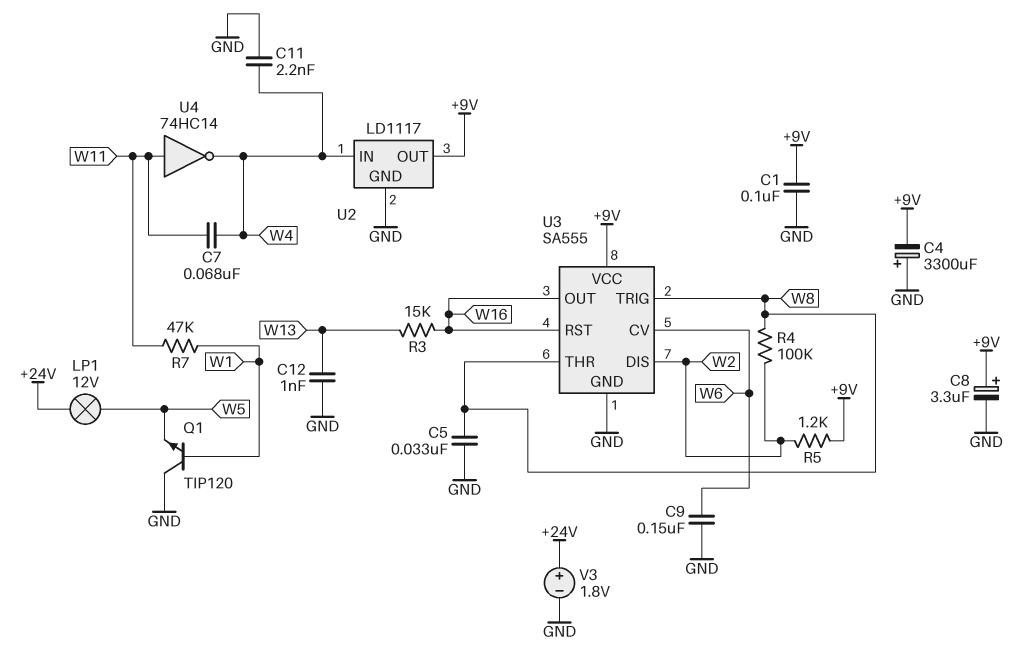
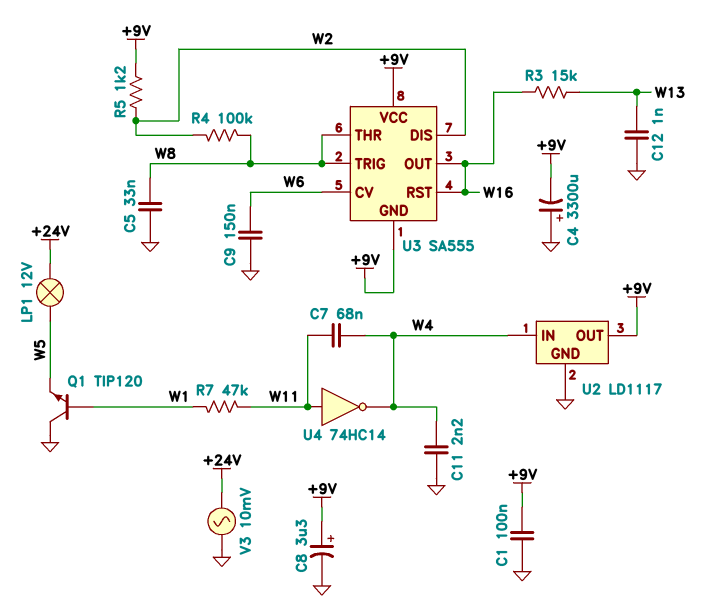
U3 pin GND: GND -> +9V
V3: 1.8V (plus +24V, minus GND) -> AC 10mV (+24V, GND)

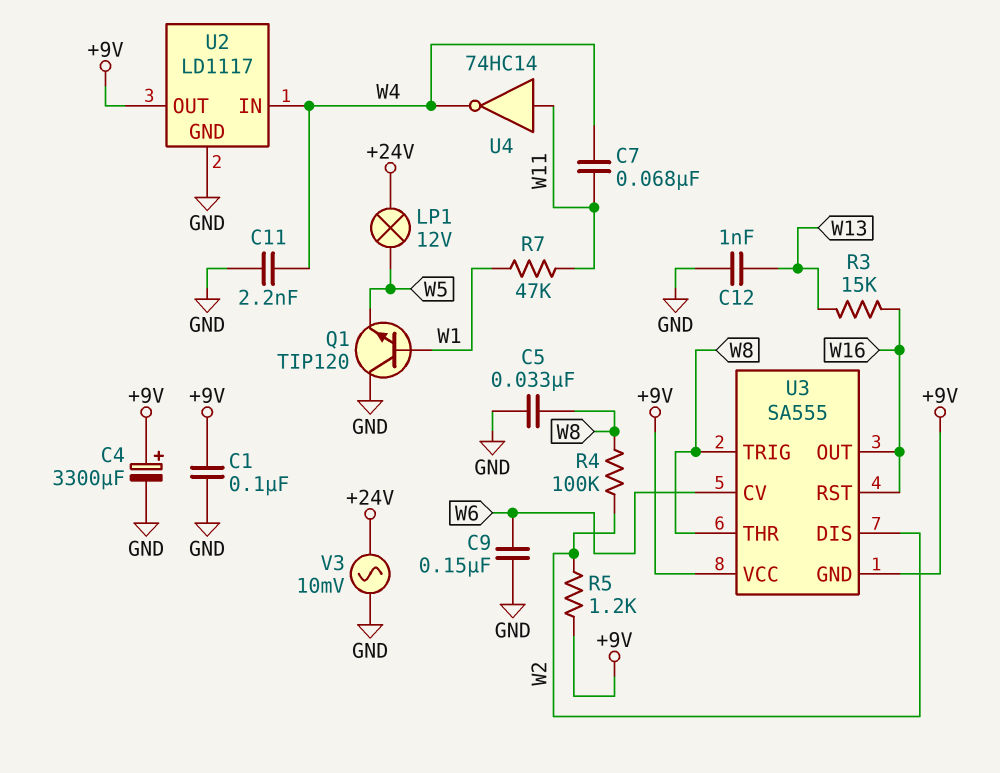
C4: 3300uF (plus GND, minus +9V) -> 3300uF (plus +9V, minus GND)
C8: 3.3uF (plus +9V, minus GND) -> none

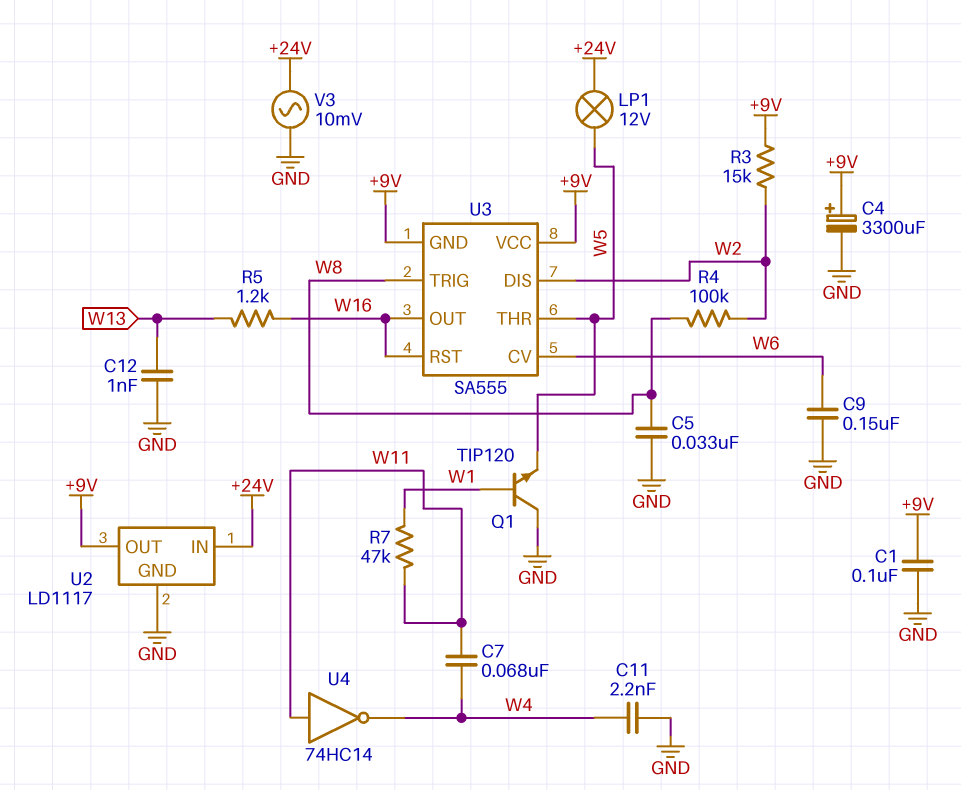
R3: 15k (W13, W16) -> 15k (+9V, W2)
R5: 1.2k (+9V, W2) -> 1.2k (W13, W16)
U2 pin IN: W4 -> +24V
U3 pin THR: W8 -> W5

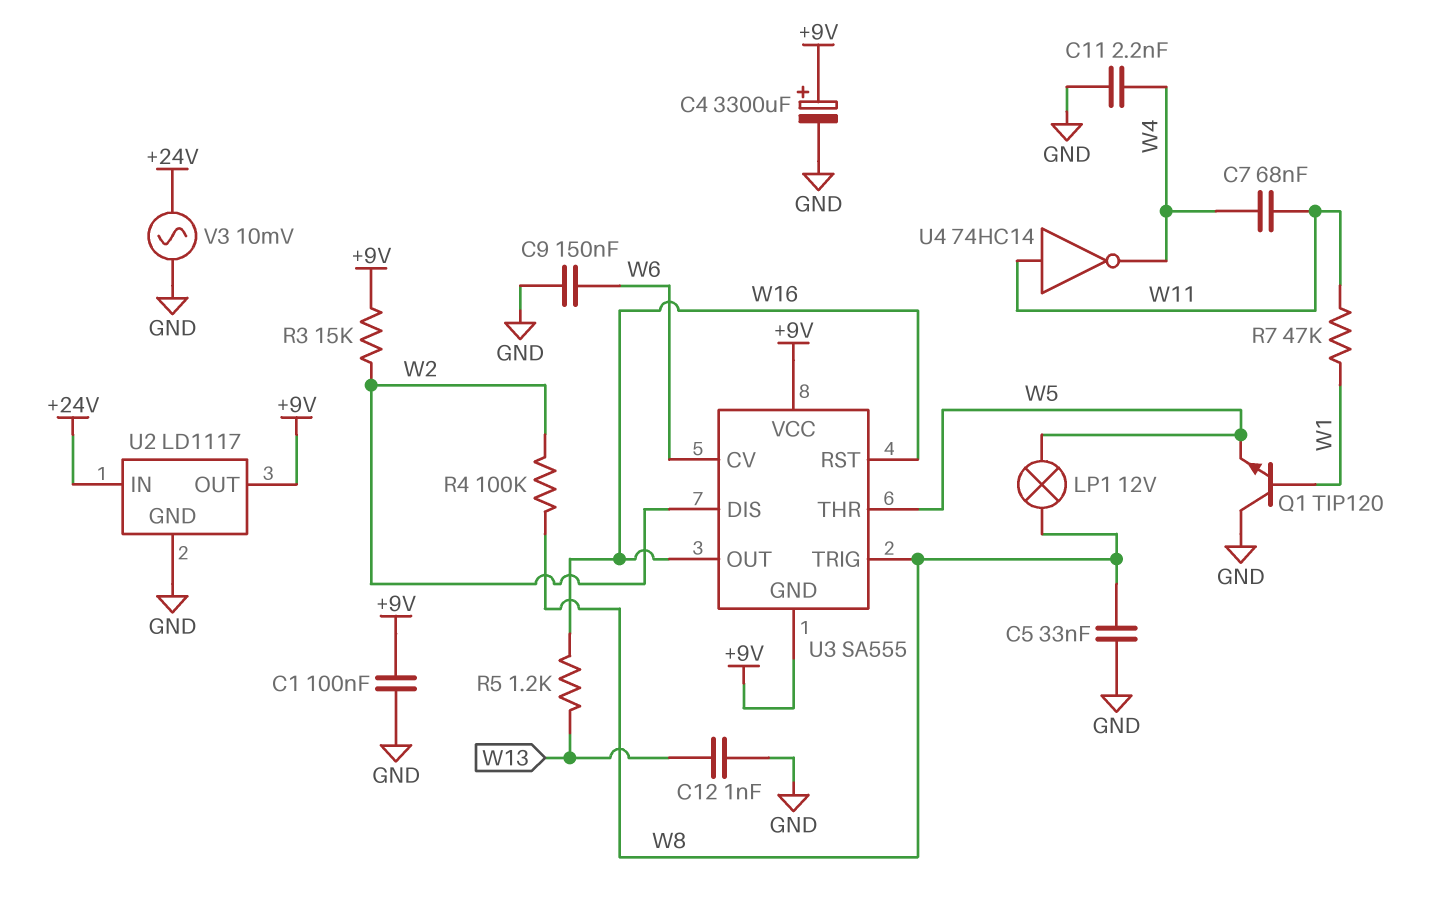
LP1: lamp 12V (+24V, W5) -> lamp 12V (W5, W8)

